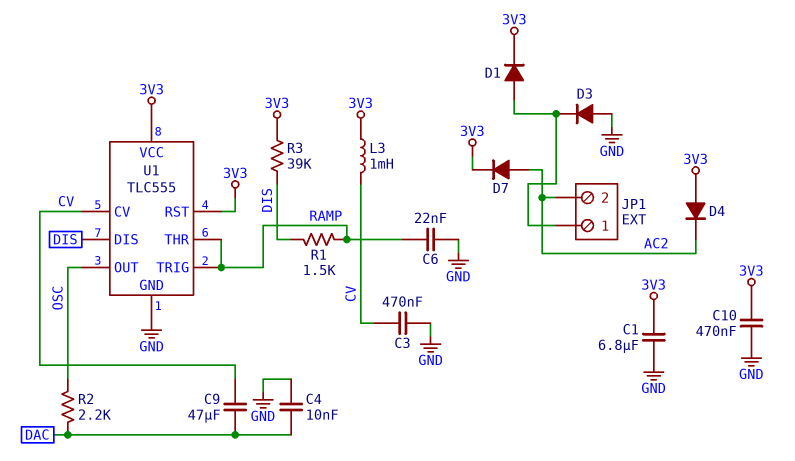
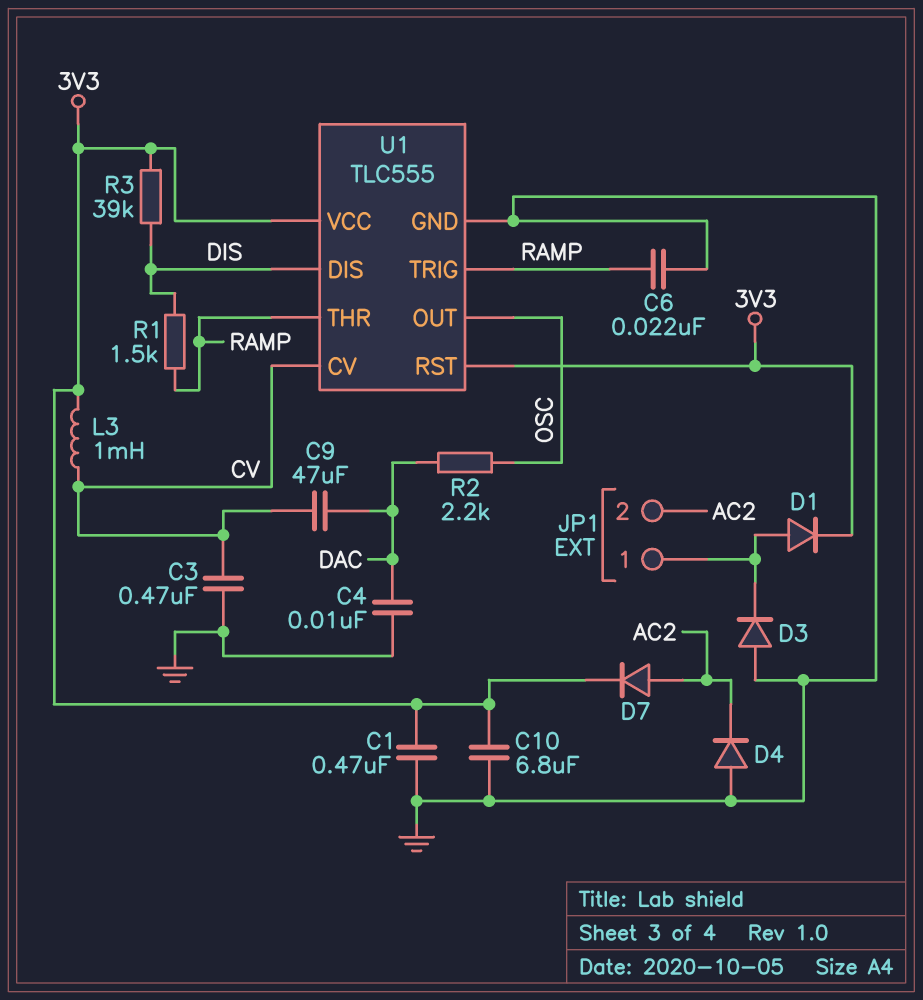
C1: 6.8uF (3V3, GND) -> 470nF (3V3, GND)
C10: 470nF (3V3, GND) -> 6.8uF (3V3, GND)
D4: diode (A 3V3, K AC2) -> diode (A GND, K AC2)

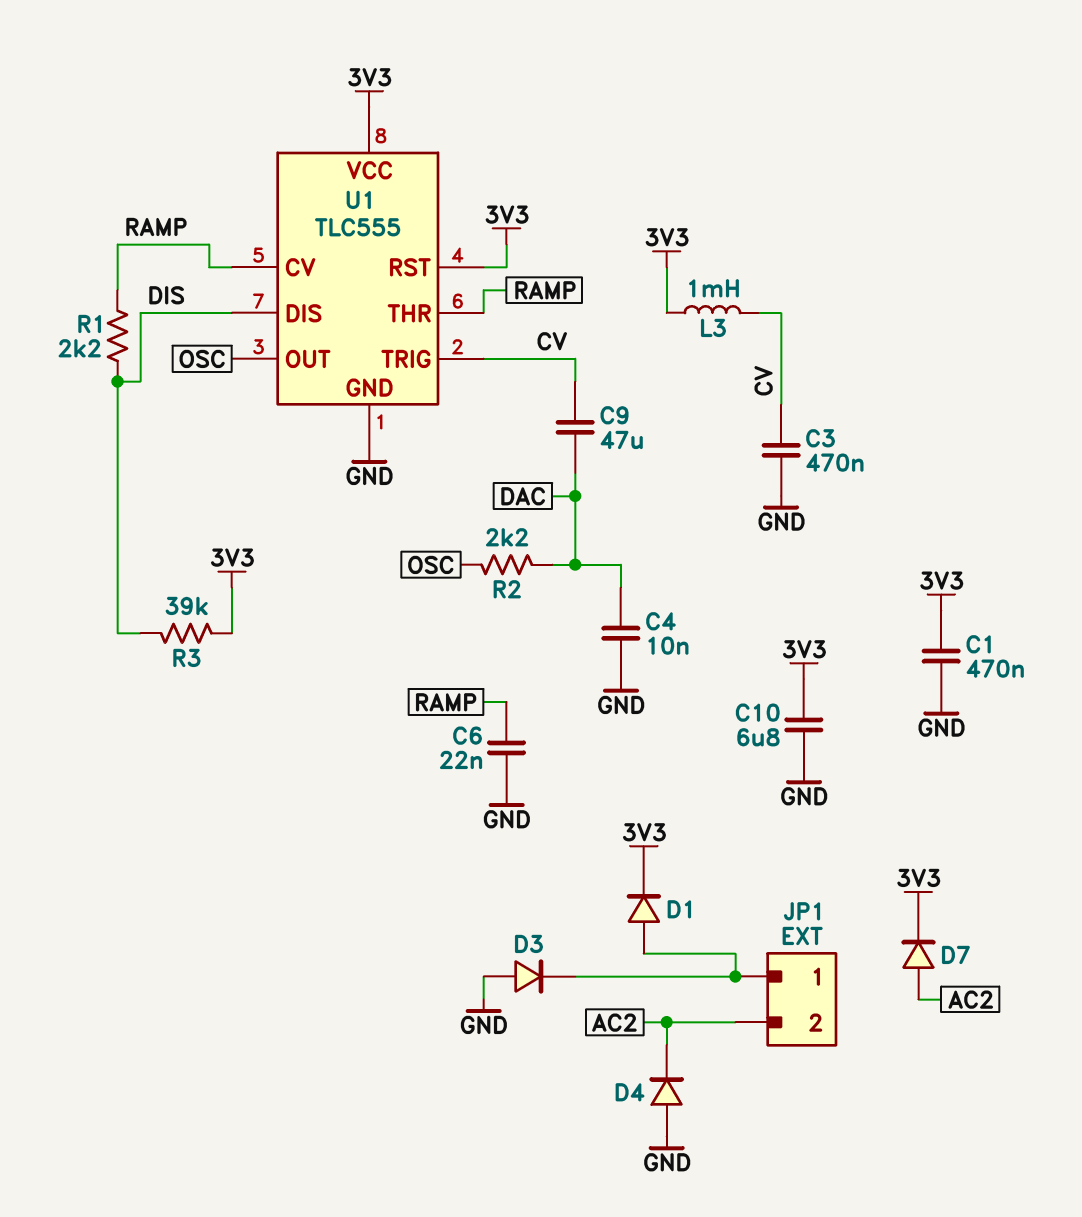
R1: 1.5k (DIS, RAMP) -> 2.2k (DIS, RAMP)
U1 pin CV: CV -> RAMP
U1 pin TRIG: RAMP -> CV

